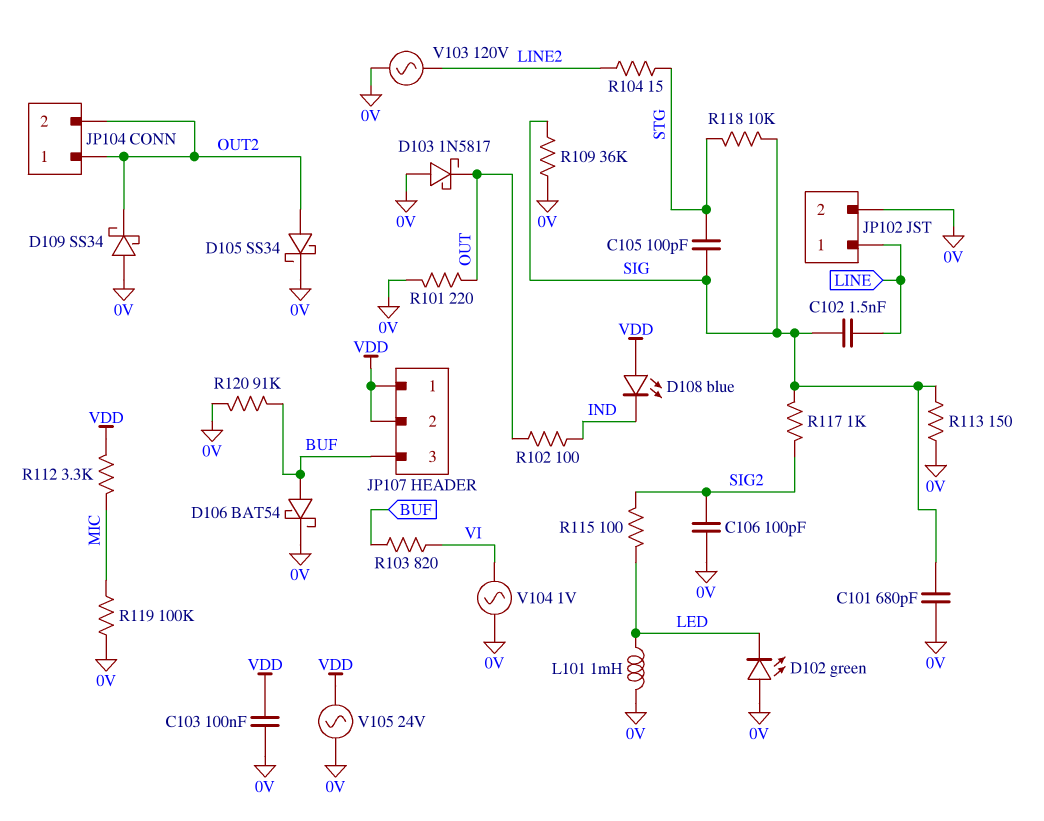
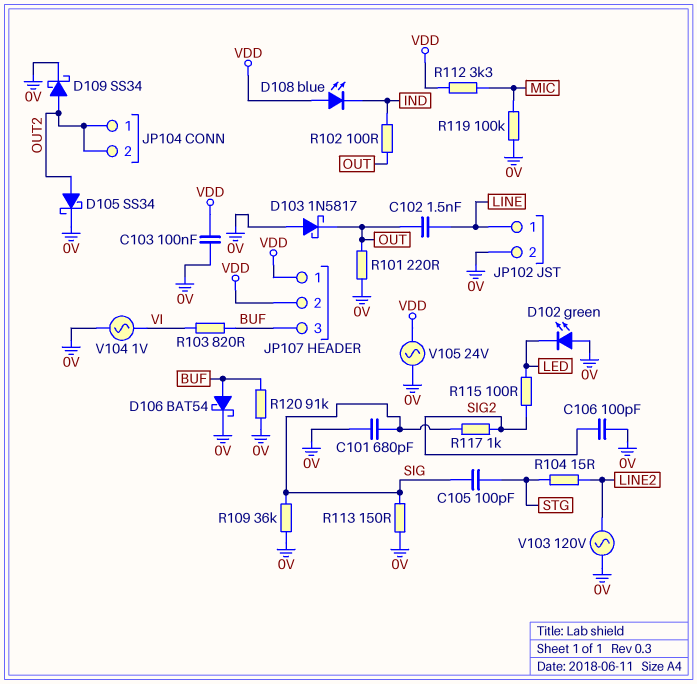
C102: 1.5nF (LINE, SIG) -> 1.5nF (LINE, OUT)
D109: schottky SS34 (A 0V, K OUT2) -> schottky SS34 (A OUT2, K 0V)
L101: 1mH (0V, LED) -> none
R118: 10k (SIG, STG) -> none

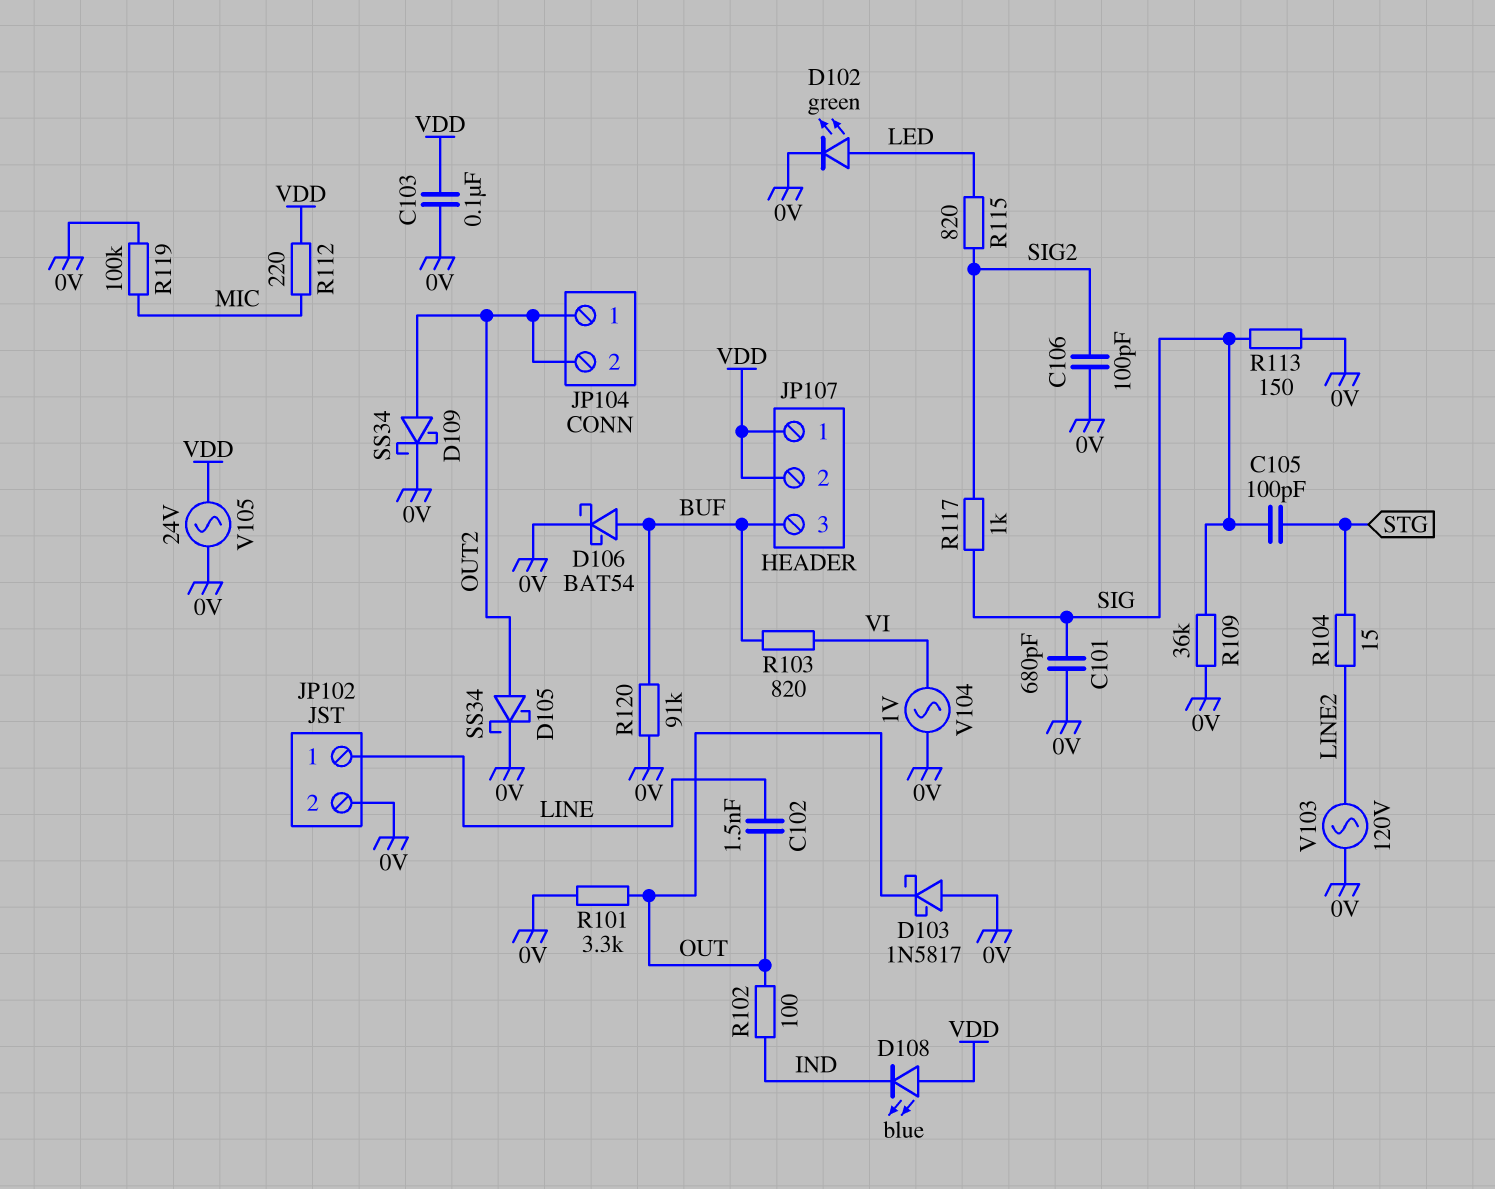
D102: LED green (A 0V, K LED) -> LED green (A LED, K 0V)
R101: 220 (0V, OUT) -> 3.3k (0V, OUT)
R112: 3.3k (MIC, VDD) -> 220 (MIC, VDD)
R115: 100 (LED, SIG2) -> 820 (LED, SIG2)

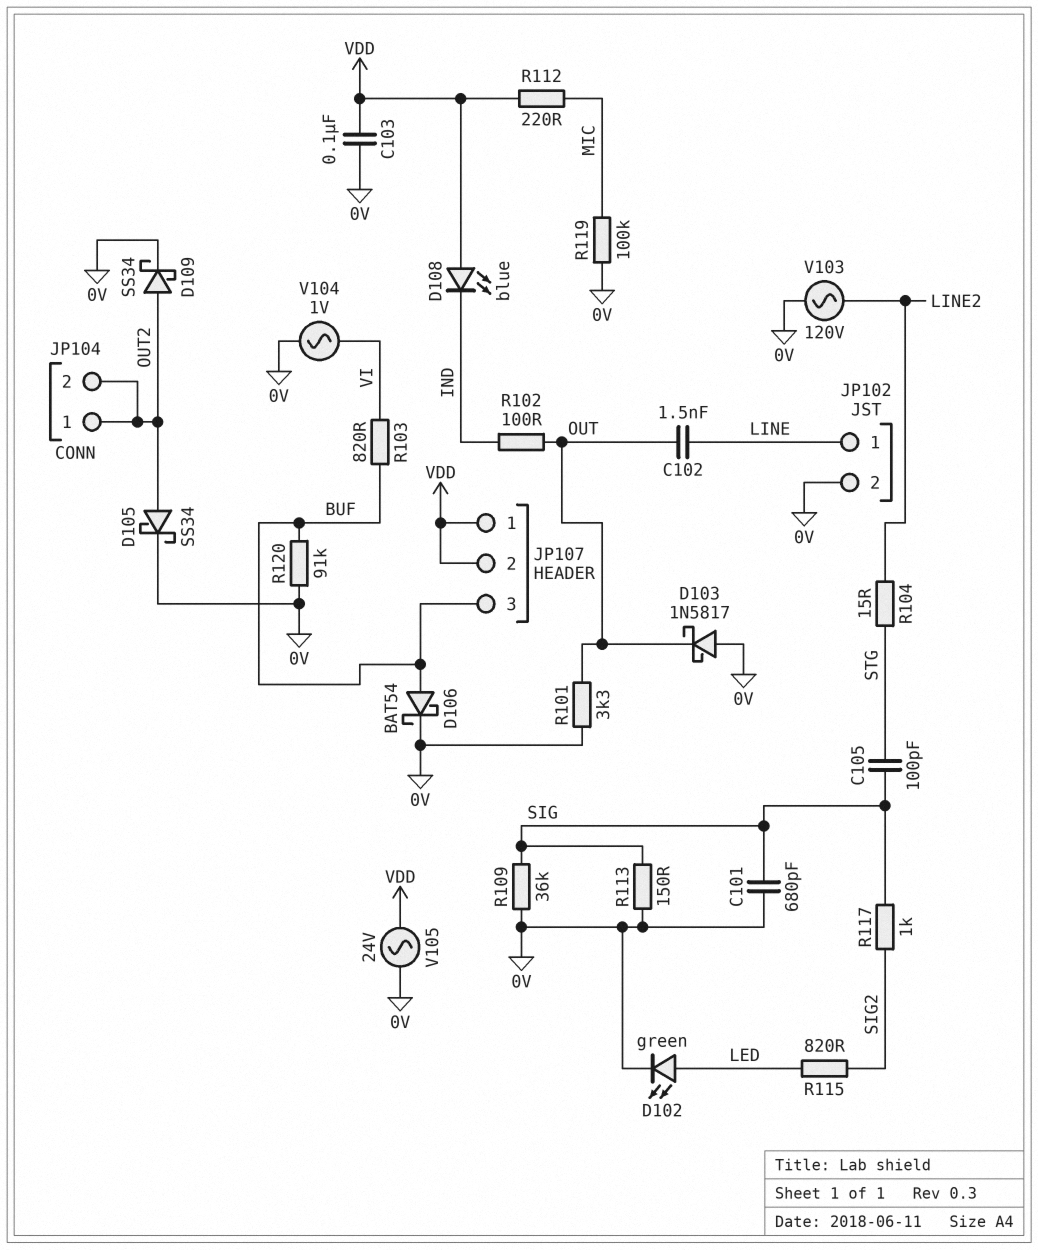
C106: 100pF (0V, SIG2) -> none

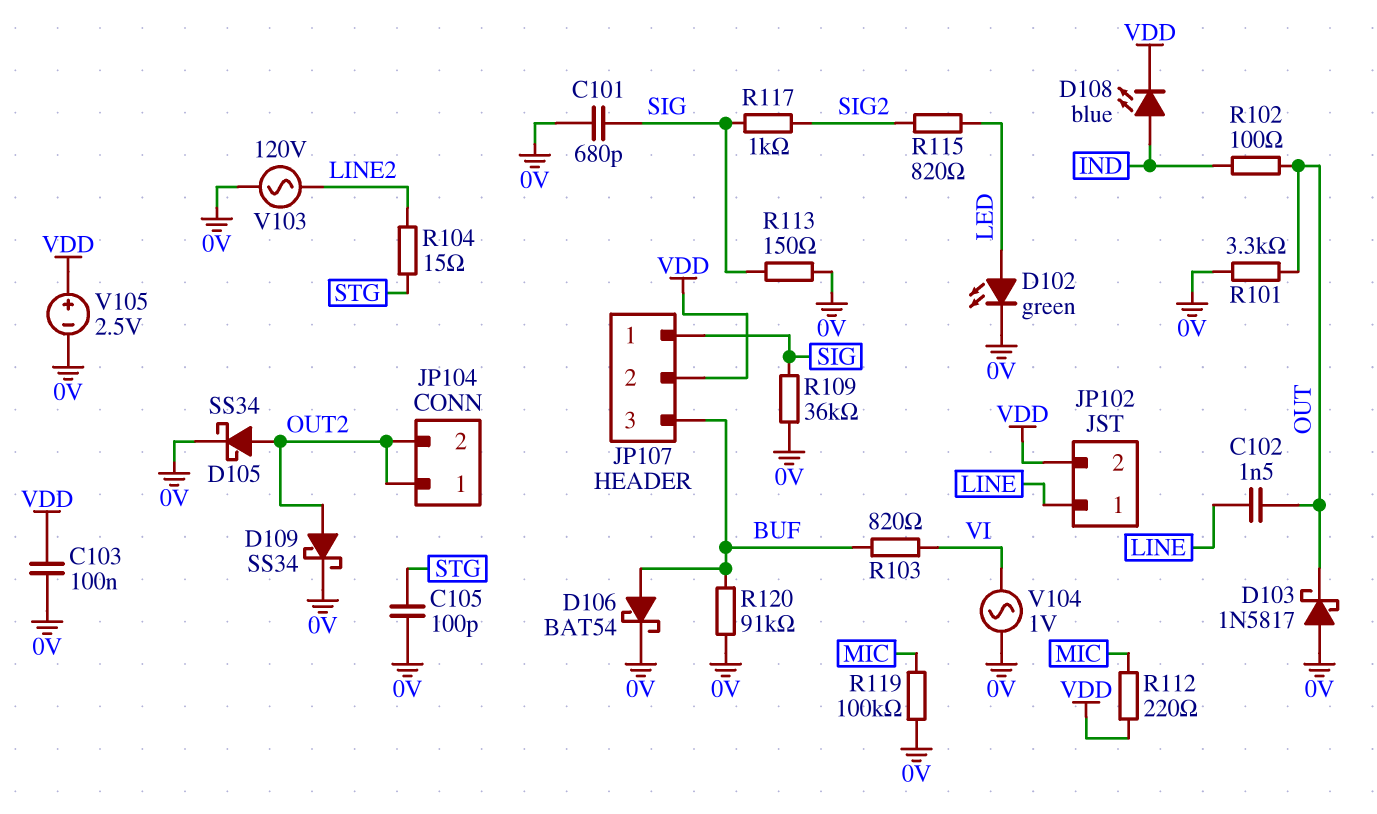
C105: 100pF (SIG, STG) -> 100pF (0V, STG)
D108: LED blue (A VDD, K IND) -> LED blue (A IND, K VDD)
JP102 pin 2: 0V -> VDD
JP107 pin 1: VDD -> SIG
V105: AC 24V (0V, VDD) -> 2.5V (plus VDD, minus 0V)

